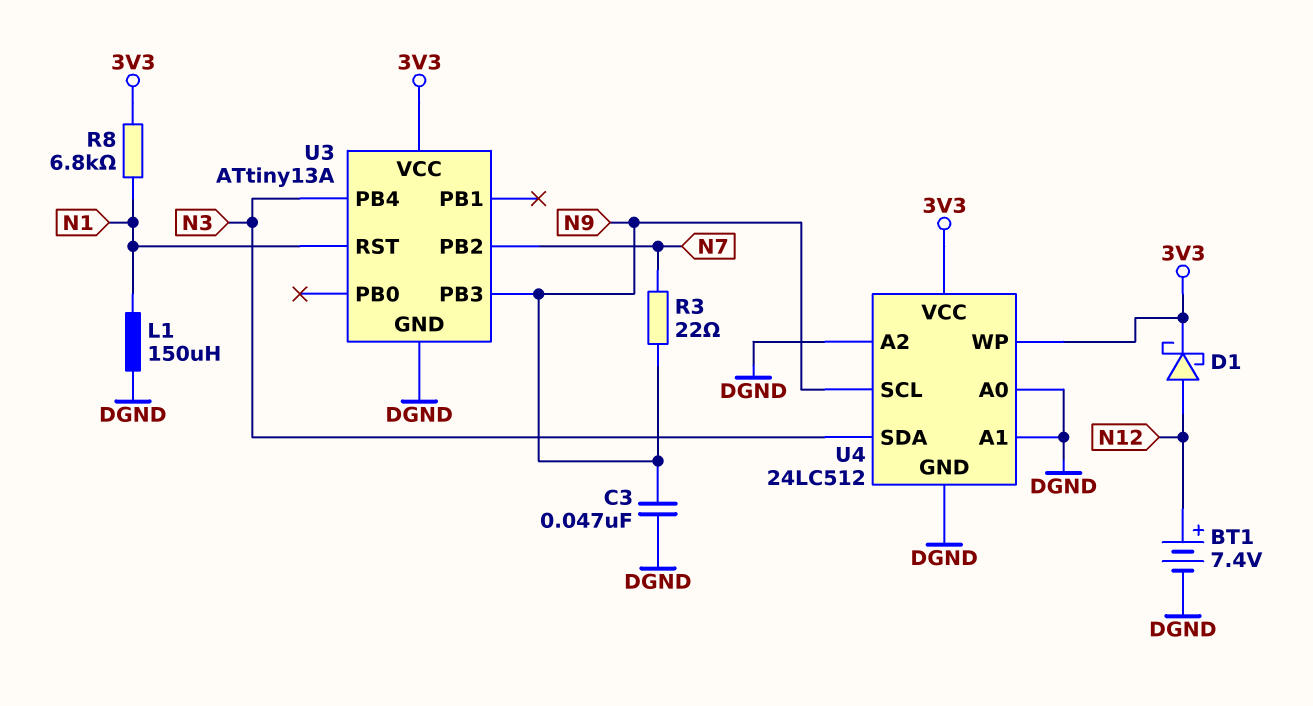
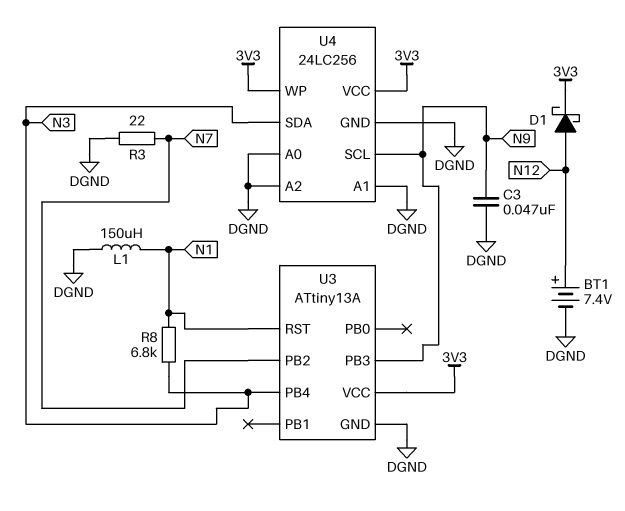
R3: 22 (N7, N9) -> 22 (DGND, N7)
R8: 6.8k (3V3, N1) -> 6.8k (N1, N3)
U4: 24LC512 -> 24LC256

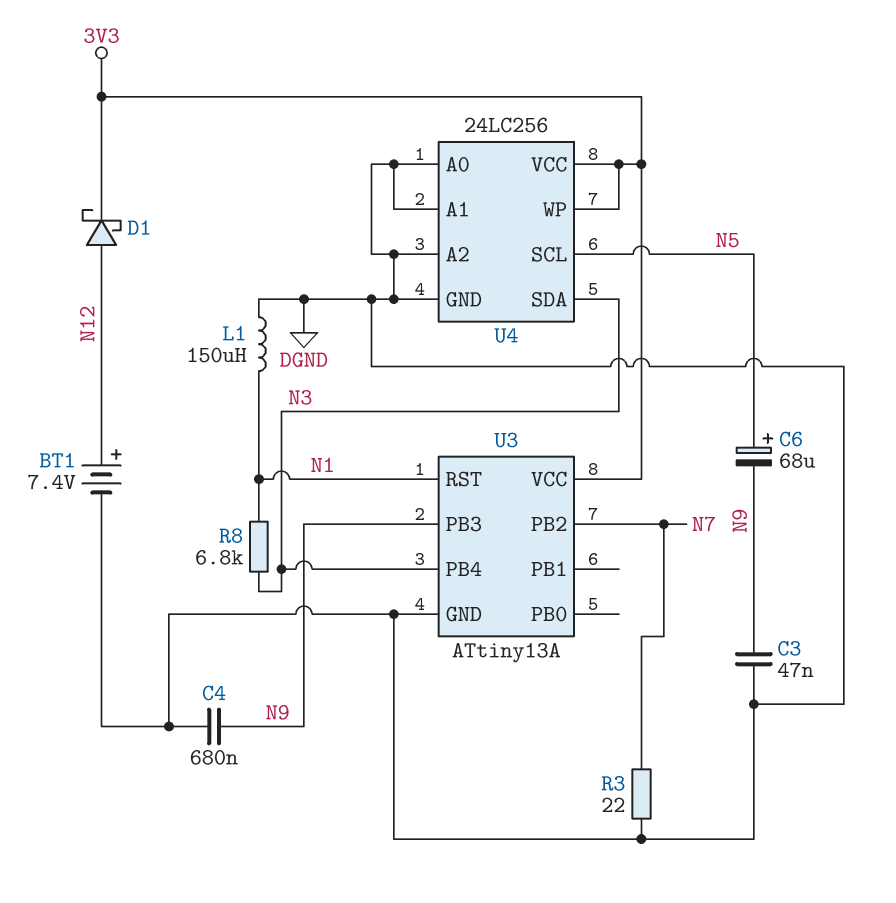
C4: none -> 680nF (DGND, N9)
C6: none -> 68uF (plus N5, minus N9)
U4 pin SCL: N9 -> N5

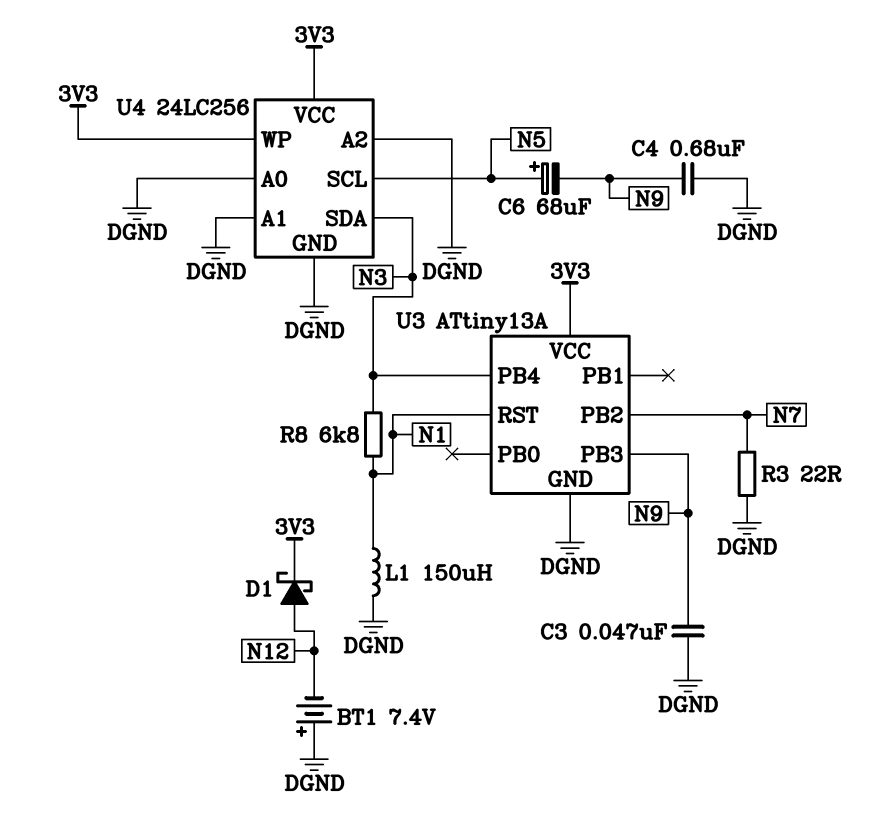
BT1: 7.4V (plus N12, minus DGND) -> 7.4V (plus DGND, minus N12)

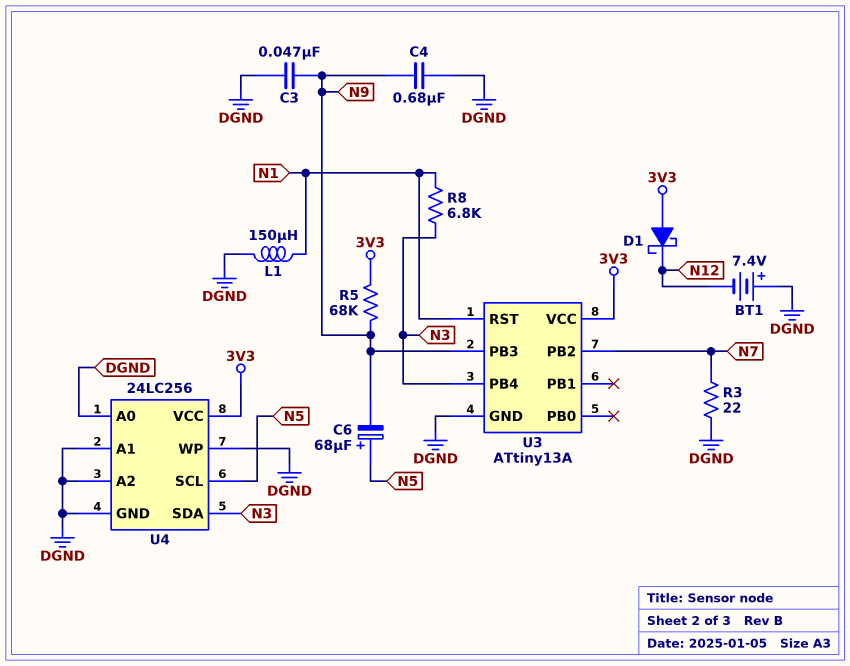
D1: schottky (A N12, K 3V3) -> schottky (A 3V3, K N12)
R5: none -> 68k (3V3, N9)
U4 pin WP: 3V3 -> DGND

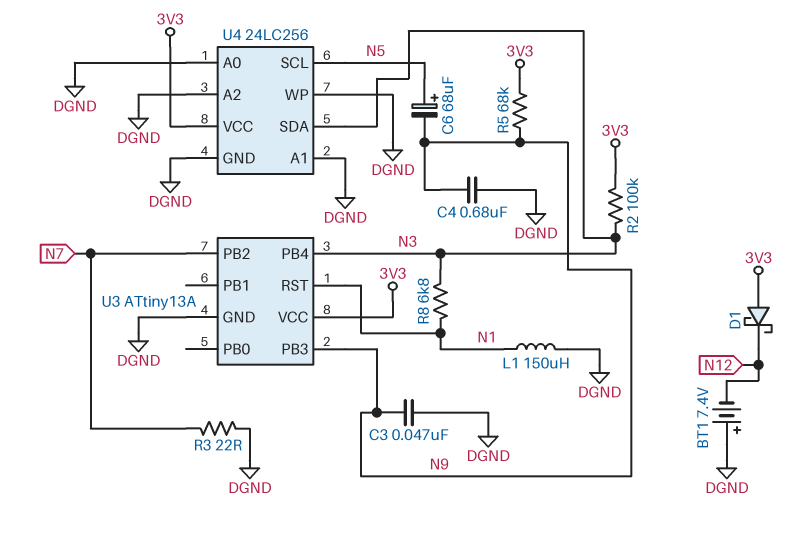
R2: none -> 100k (3V3, N3)

